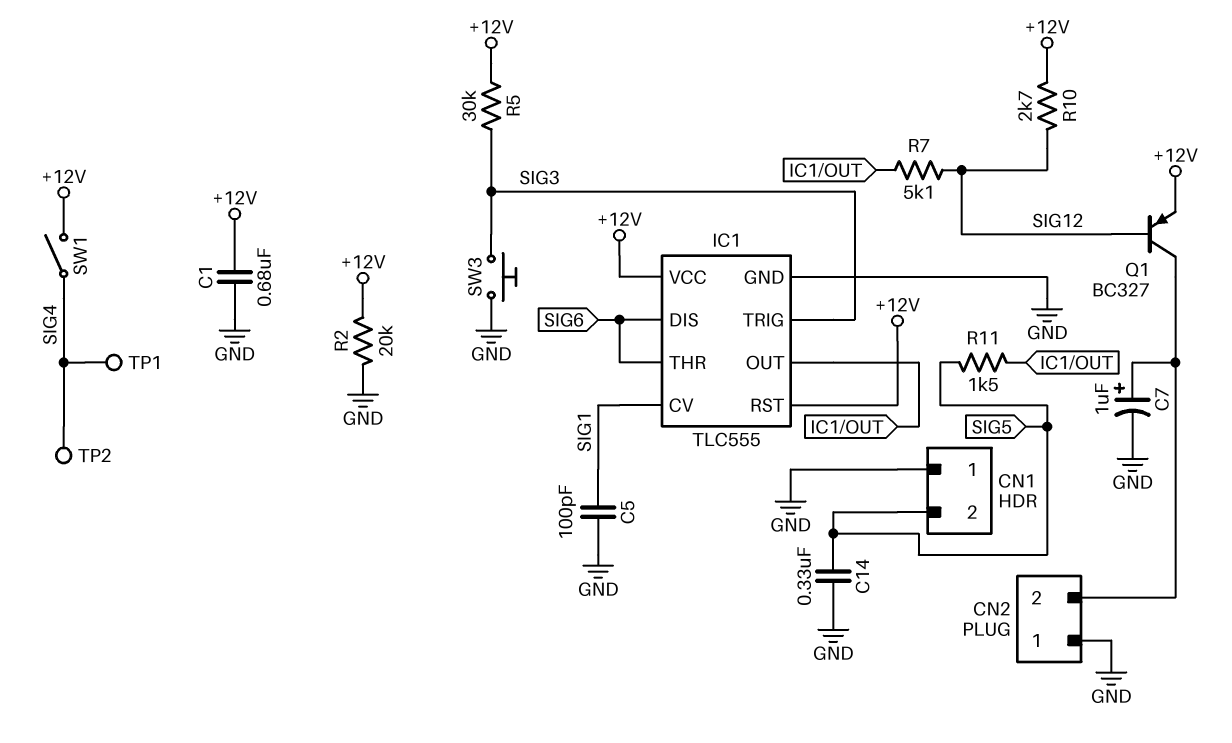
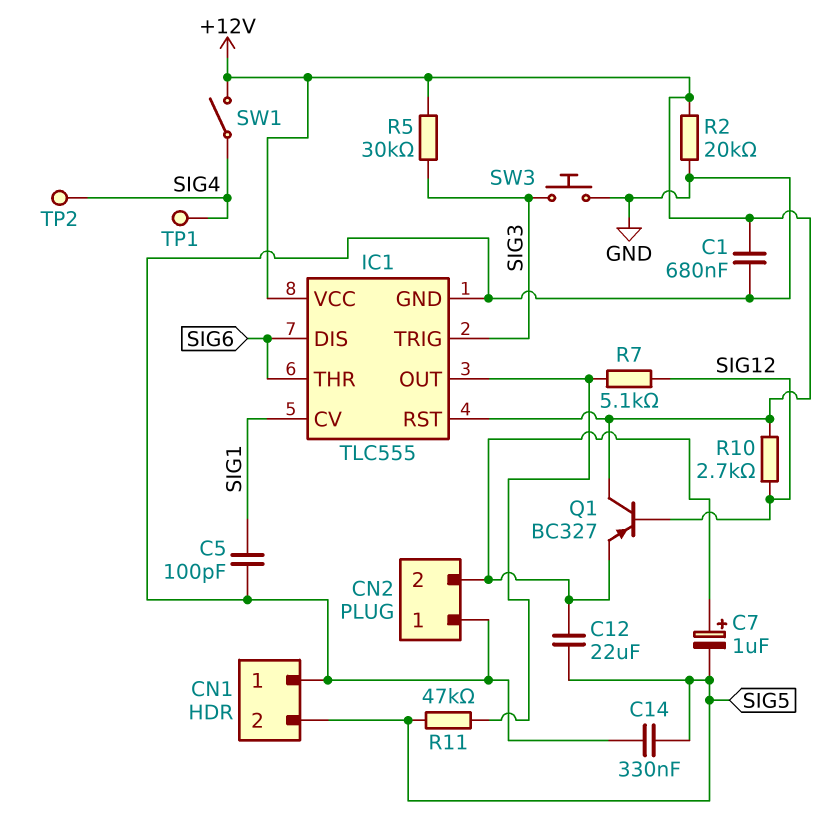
C7: 1uF (plus CN2/2, minus GND) -> 1uF (plus CN2/2, minus SIG5)
C12: none -> 22uF (CN2/2, SIG5)
Q1: PNP BC327 (B SIG12, C CN2/2, E +12V) -> PNP BC327 (B SIG12, C +12V, E CN2/2)
R11: 1.5k (IC1/OUT, SIG5) -> 47k (IC1/OUT, SIG5)

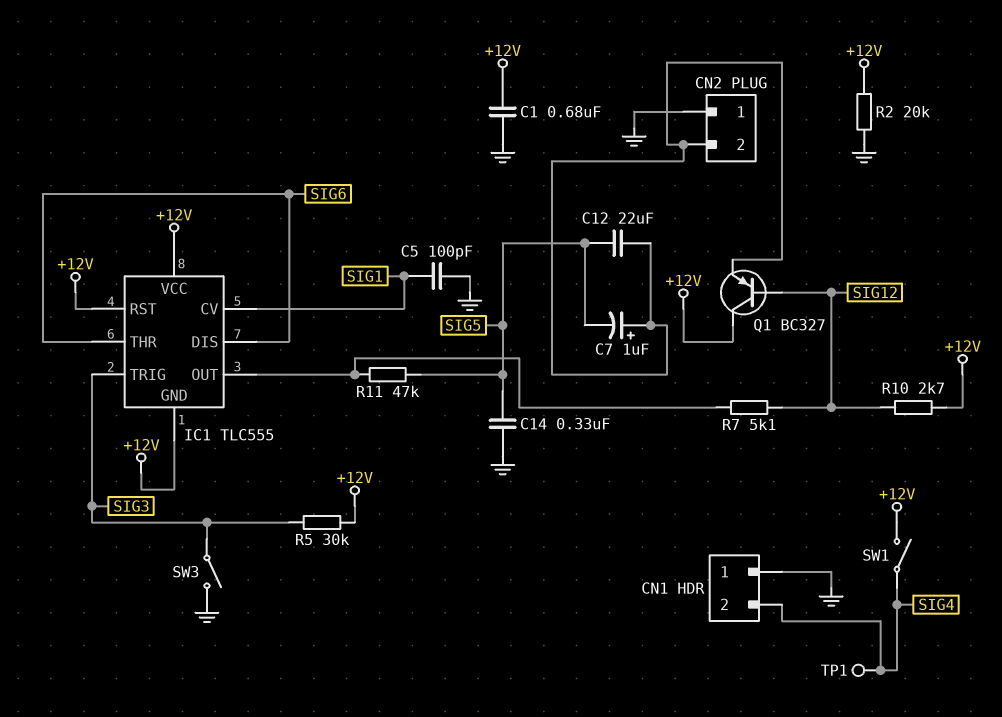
CN1 pin 2: SIG5 -> SIG4
IC1 pin GND: GND -> +12V
SW3: button (GND, SIG3) -> switch (GND, SIG3)
TP2: test point (SIG4) -> none

